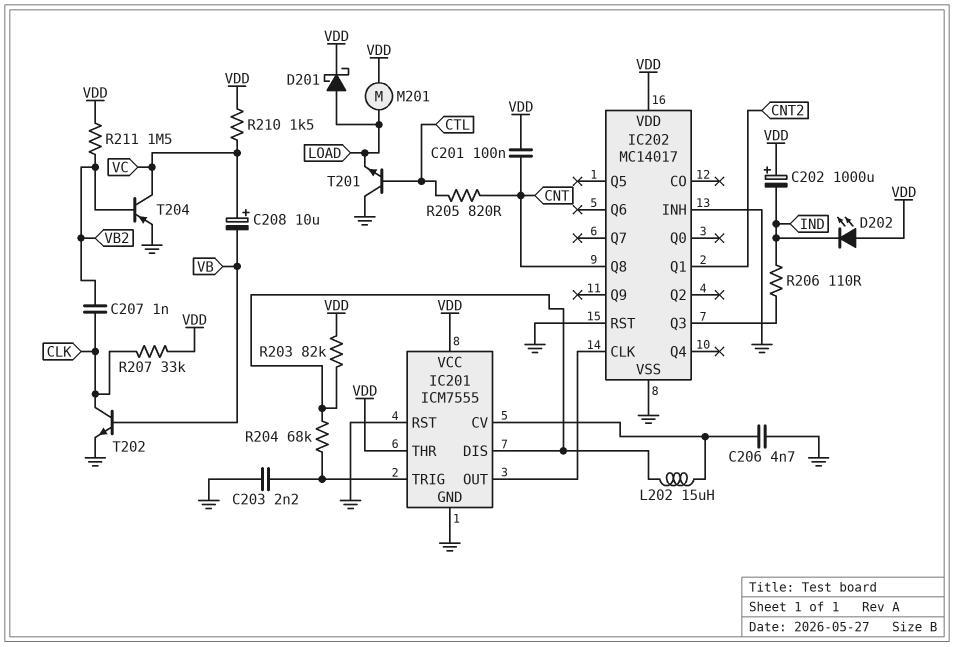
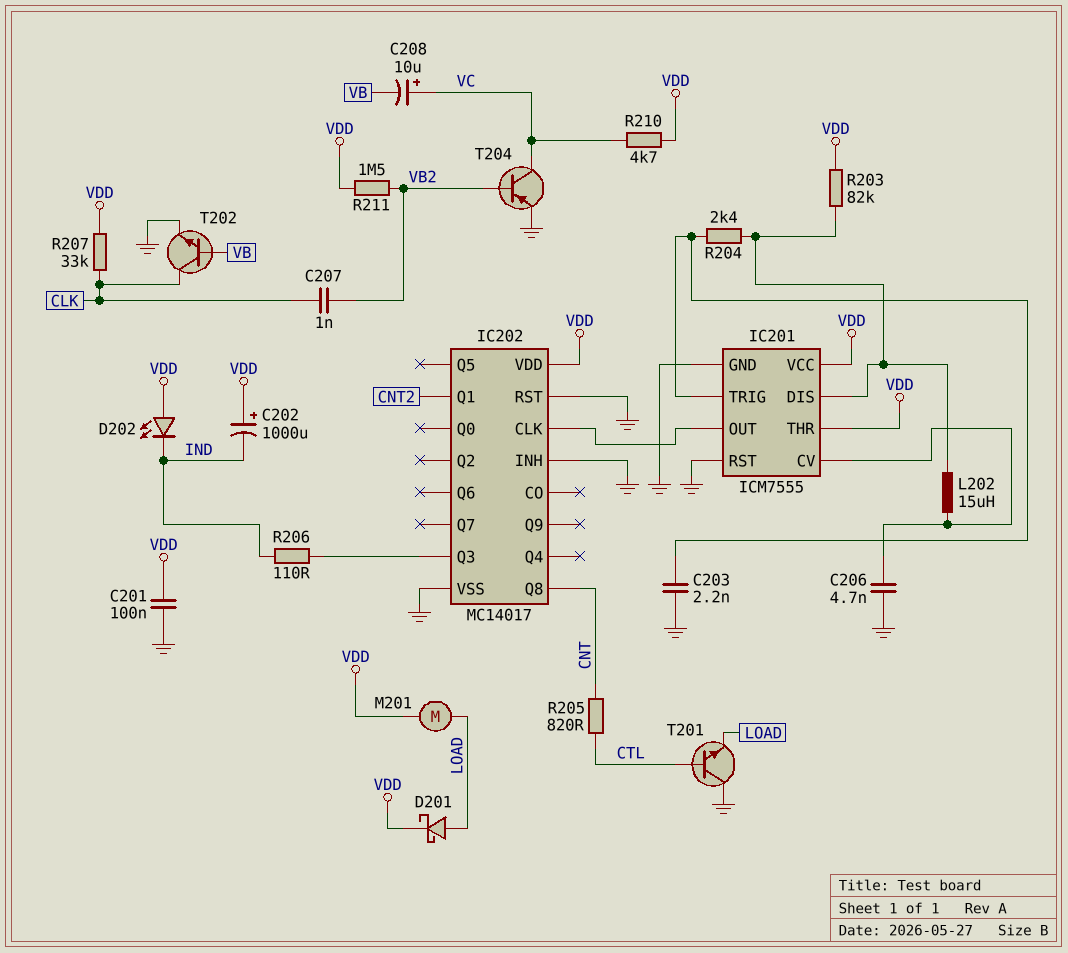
C201: 100nF (CNT, VDD) -> 100nF (GND, VDD)
R204: 68k (IC201/DIS, IC201/TRIG) -> 2.4k (IC201/DIS, IC201/TRIG)
R210: 1.5k (VC, VDD) -> 4.7k (VC, VDD)

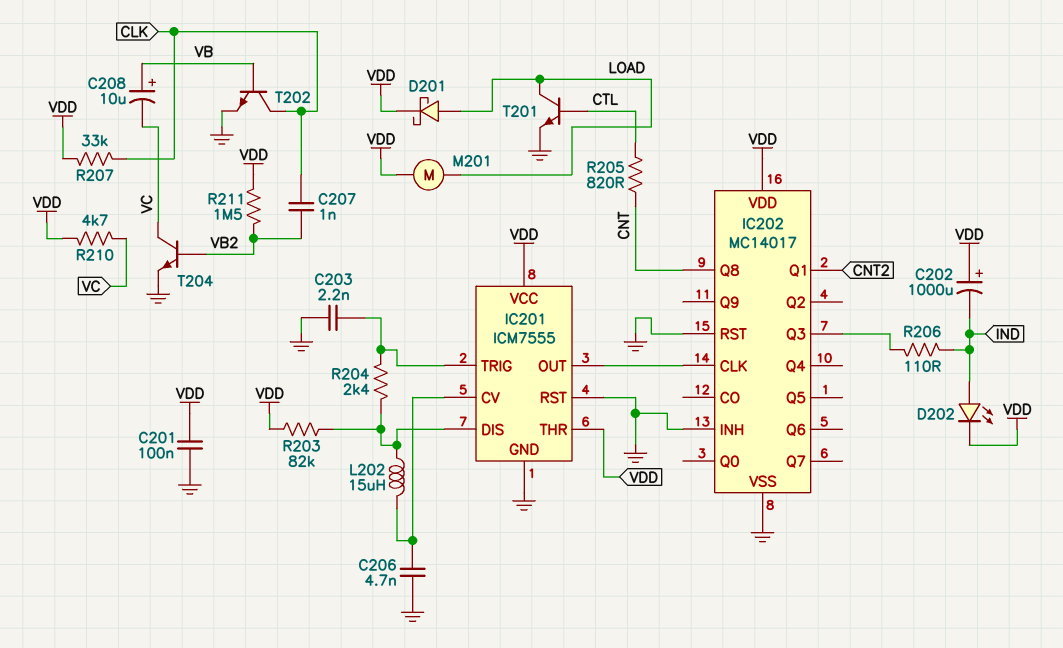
C208: 10uF (plus VC, minus VB) -> 10uF (plus VB, minus VC)
D202: LED (A VDD, K IND) -> LED (A IND, K VDD)
T201: NPN (B CTL, C GND, E LOAD) -> NPN (B CTL, C LOAD, E GND)
T204: PNP (B VB2, C VC, E GND) -> NPN (B VB2, C VC, E GND)

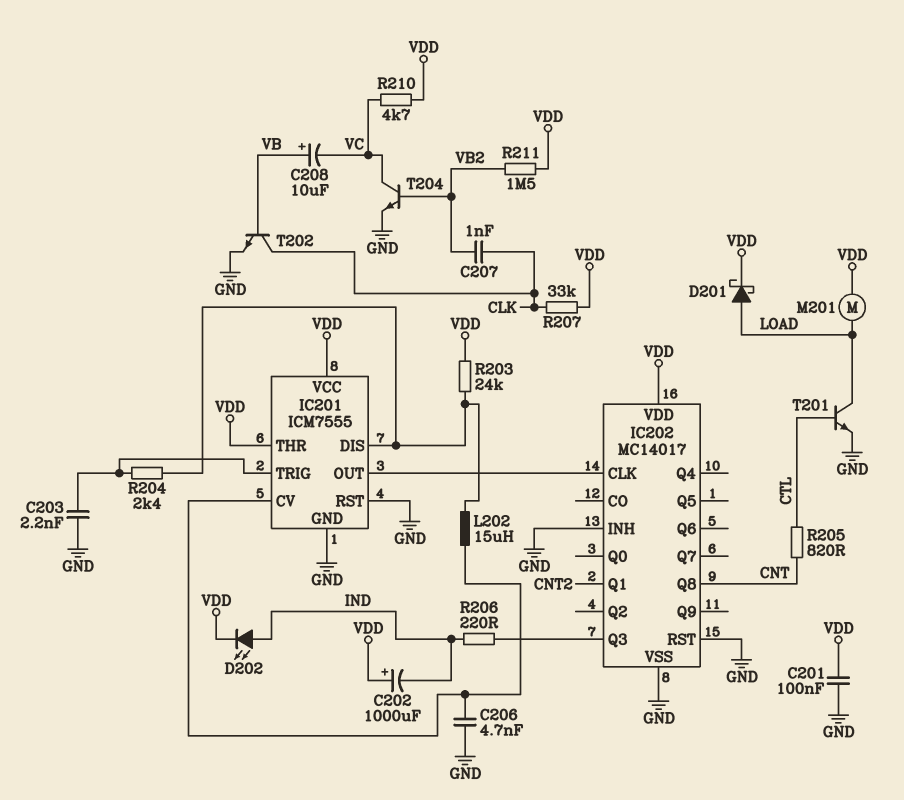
R203: 82k (IC201/DIS, VDD) -> 24k (IC201/DIS, VDD)
R206: 110 (IC202/Q3, IND) -> 220 (IC202/Q3, IND)

